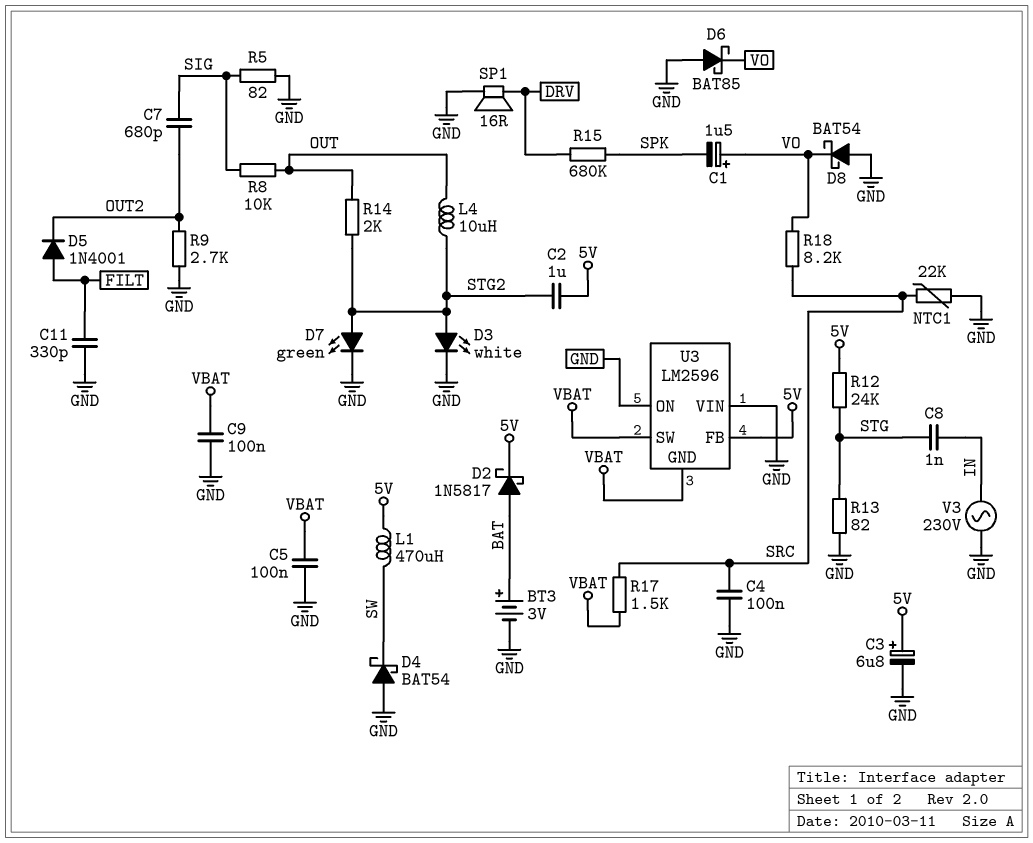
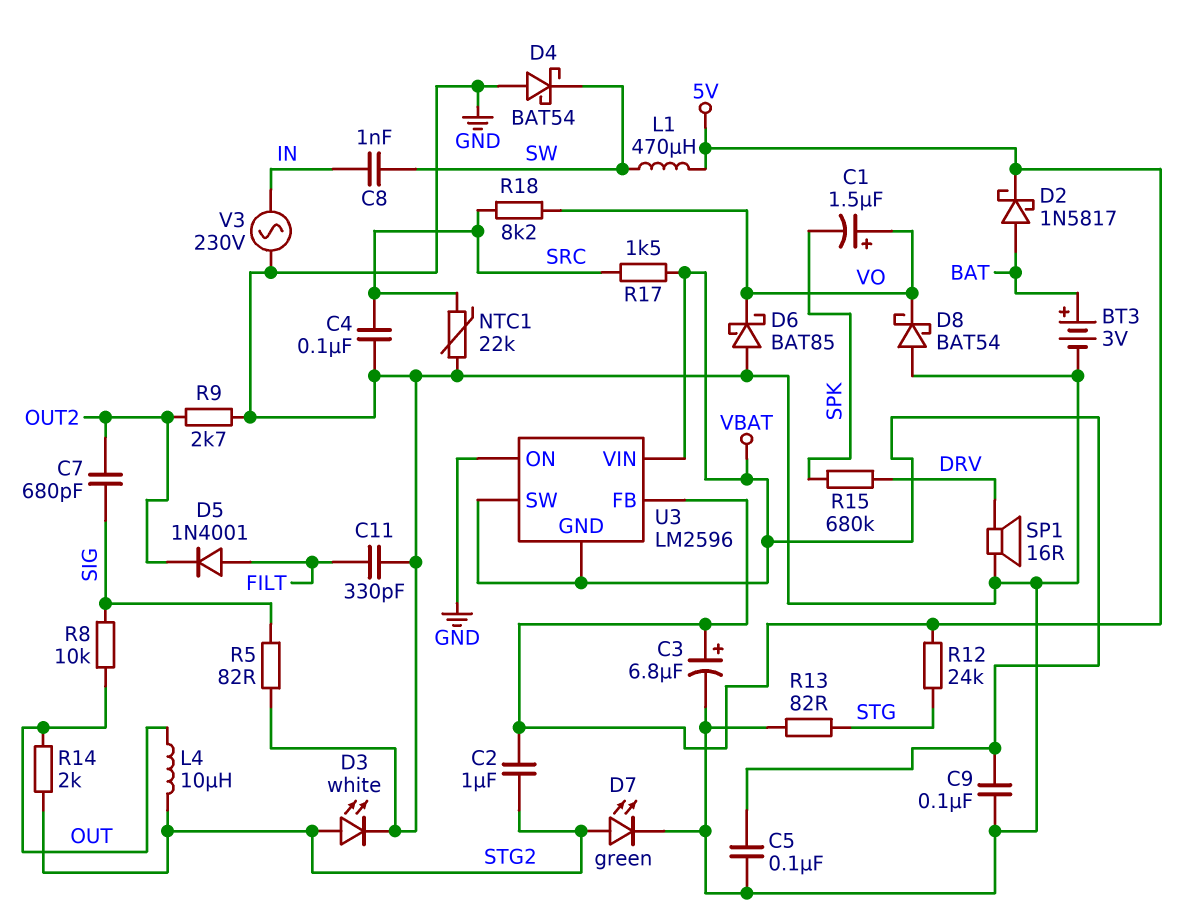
C8: 1nF (IN, STG) -> 1nF (IN, SW)
U3 pin VIN: GND -> VBAT

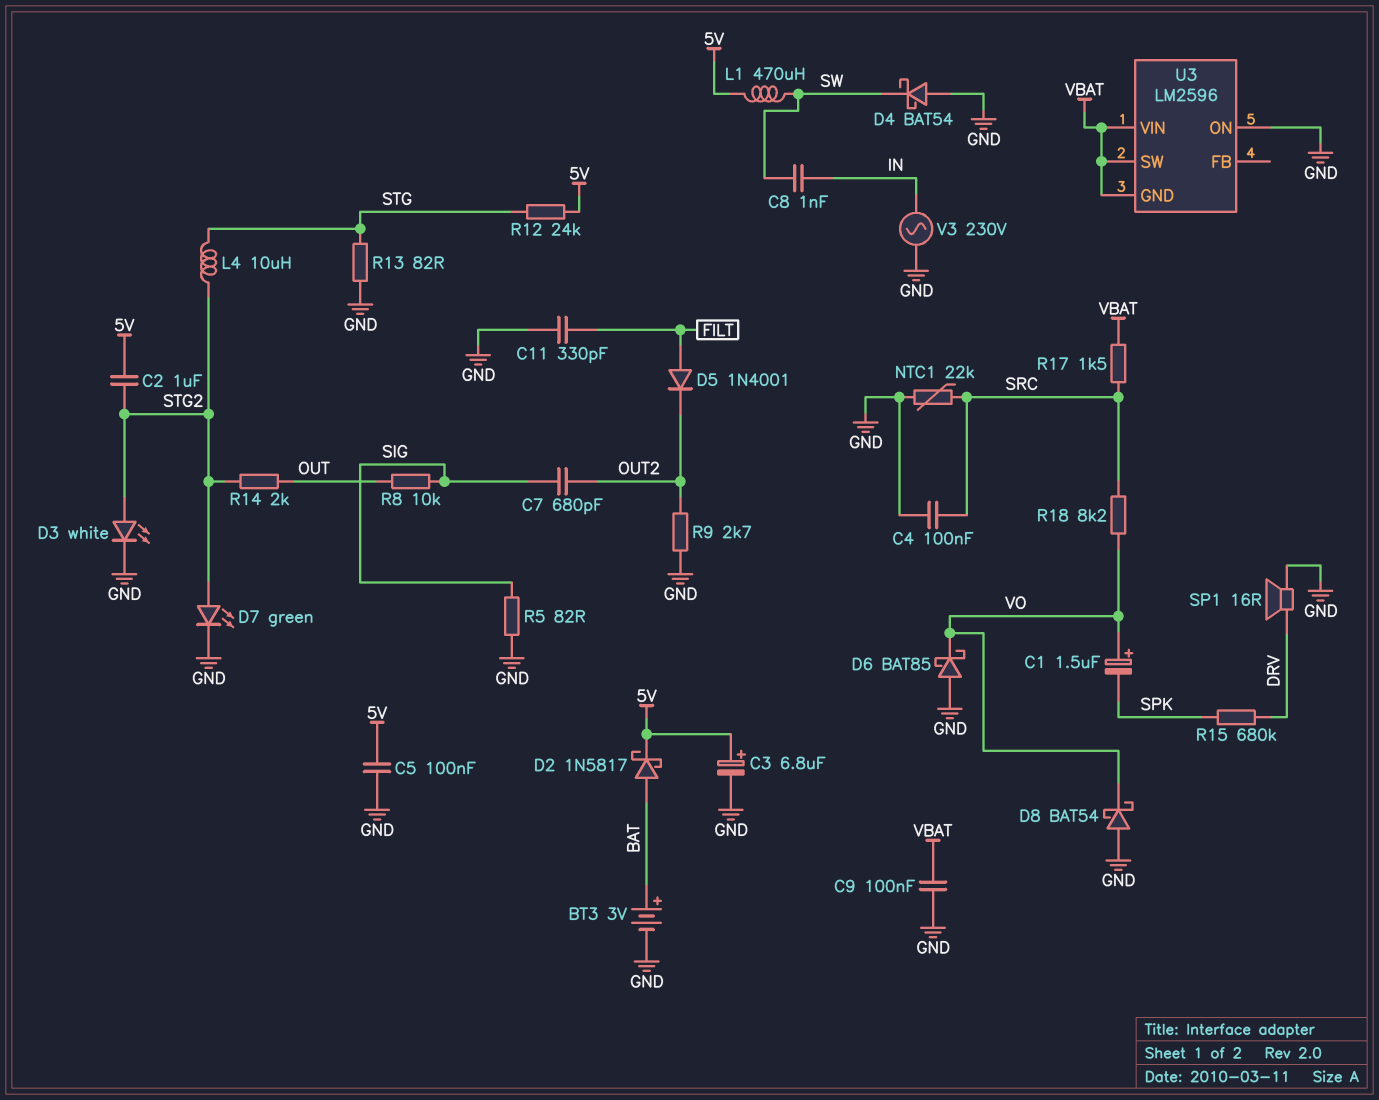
C5: 100nF (GND, VBAT) -> 100nF (5V, GND)
L4: 10uH (OUT, STG2) -> 10uH (STG, STG2)
U3 pin FB: 5V -> none

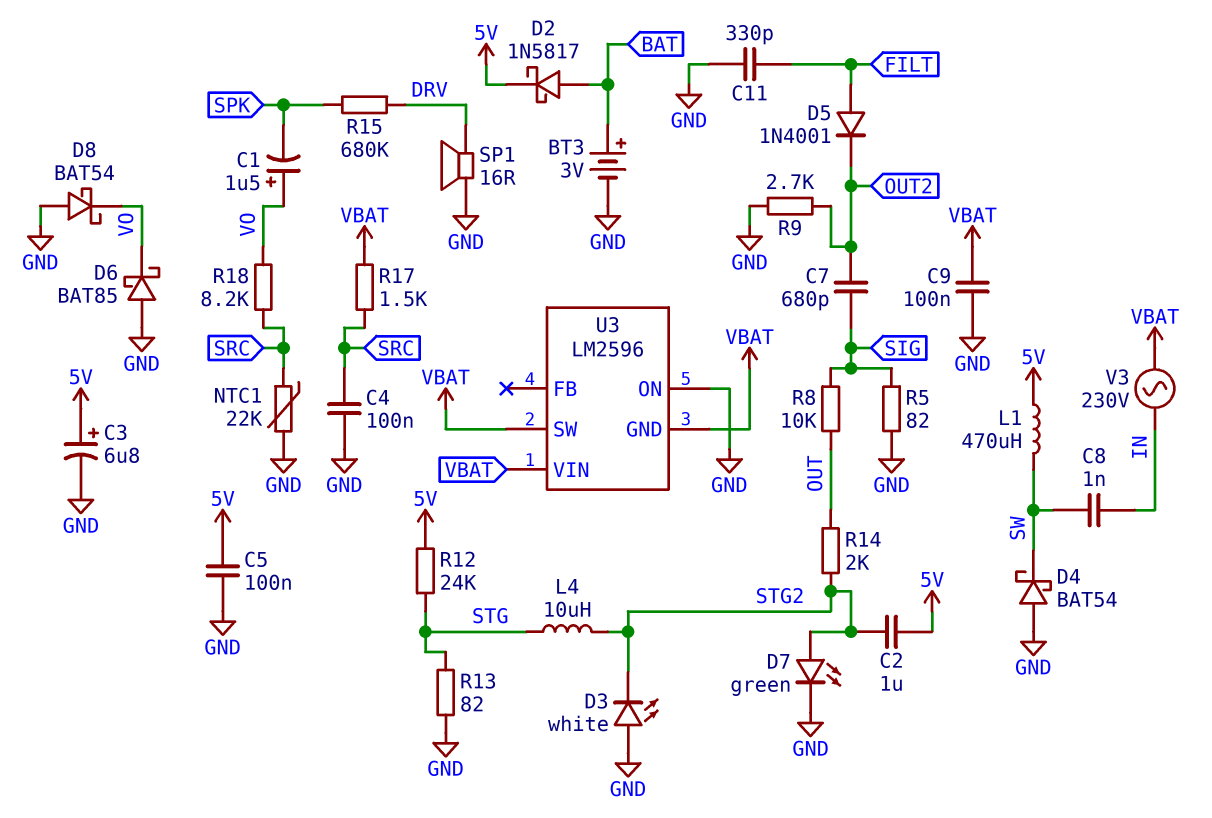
D3: LED white (A STG2, K GND) -> LED white (A GND, K STG2)
V3: AC 230V (GND, IN) -> AC 230V (IN, VBAT)

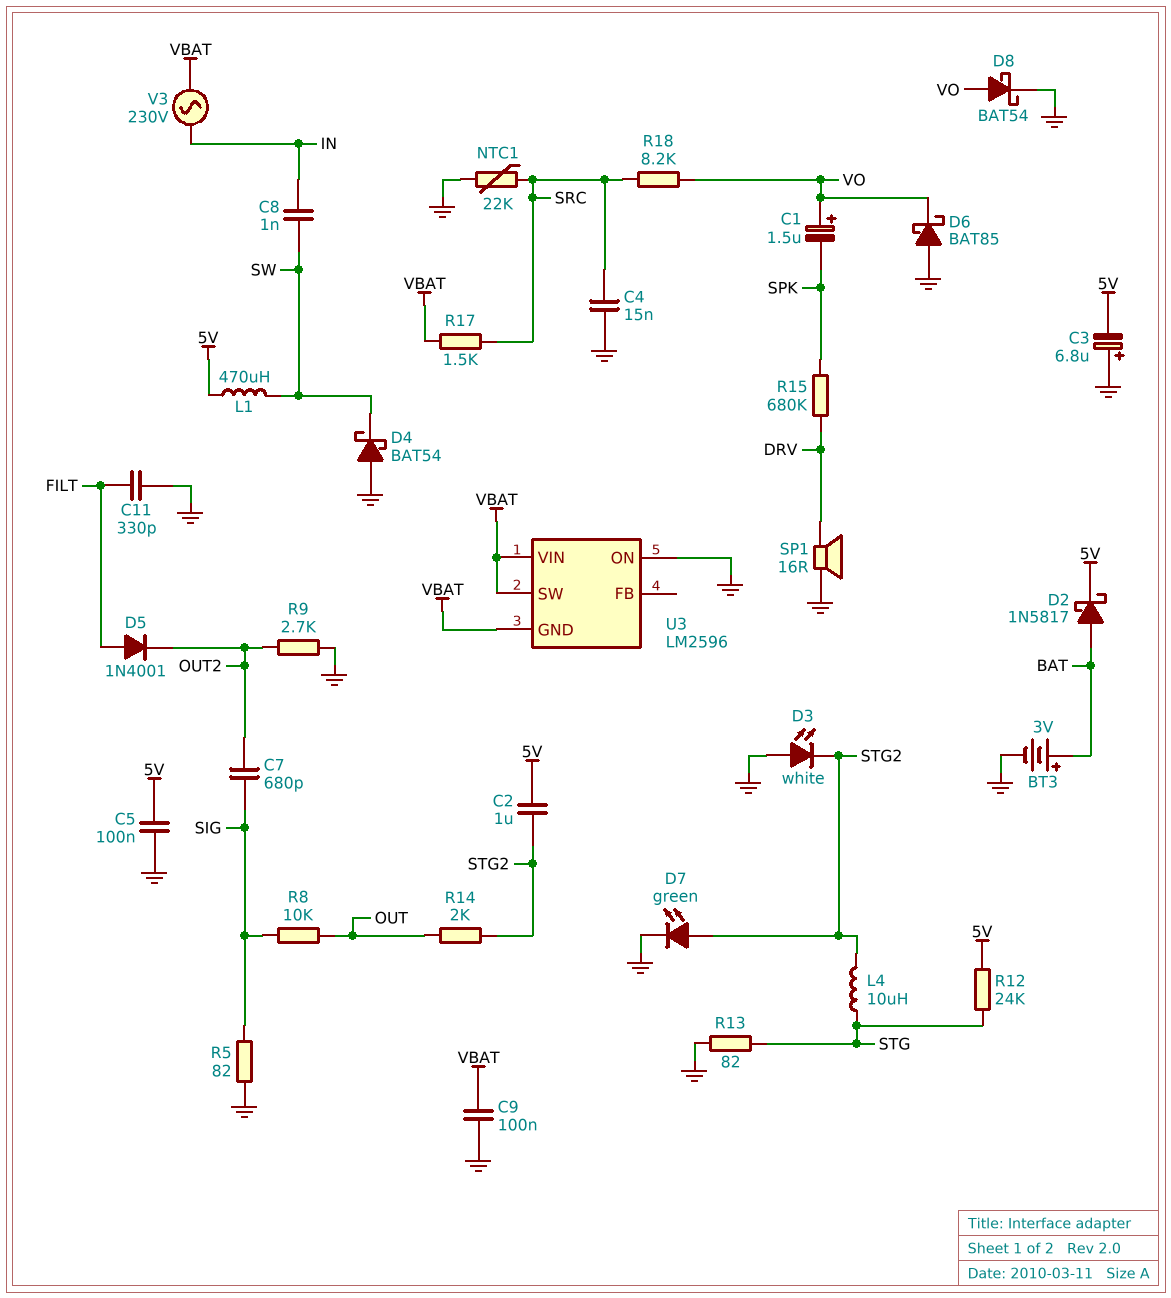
C3: 6.8uF (plus 5V, minus GND) -> 6.8uF (plus GND, minus 5V)
C4: 100nF (GND, SRC) -> 15nF (GND, SRC)
D8: schottky BAT54 (A GND, K VO) -> schottky BAT54 (A VO, K GND)

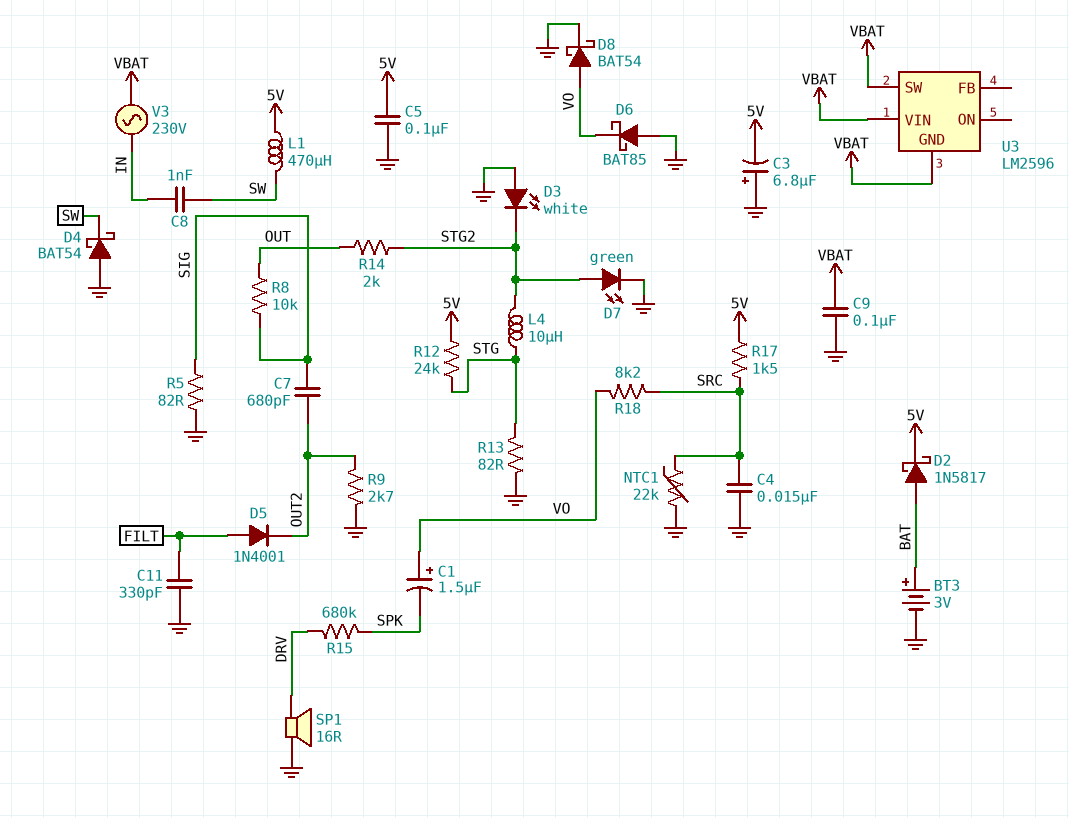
C2: 1uF (5V, STG2) -> none
R17: 1.5k (SRC, VBAT) -> 1.5k (5V, SRC)
U3 pin ON: GND -> none

